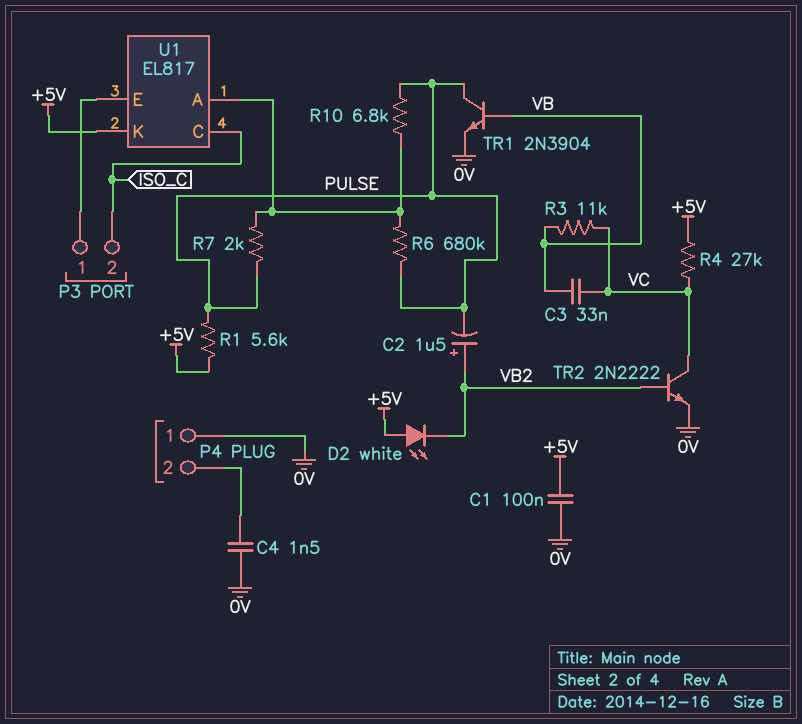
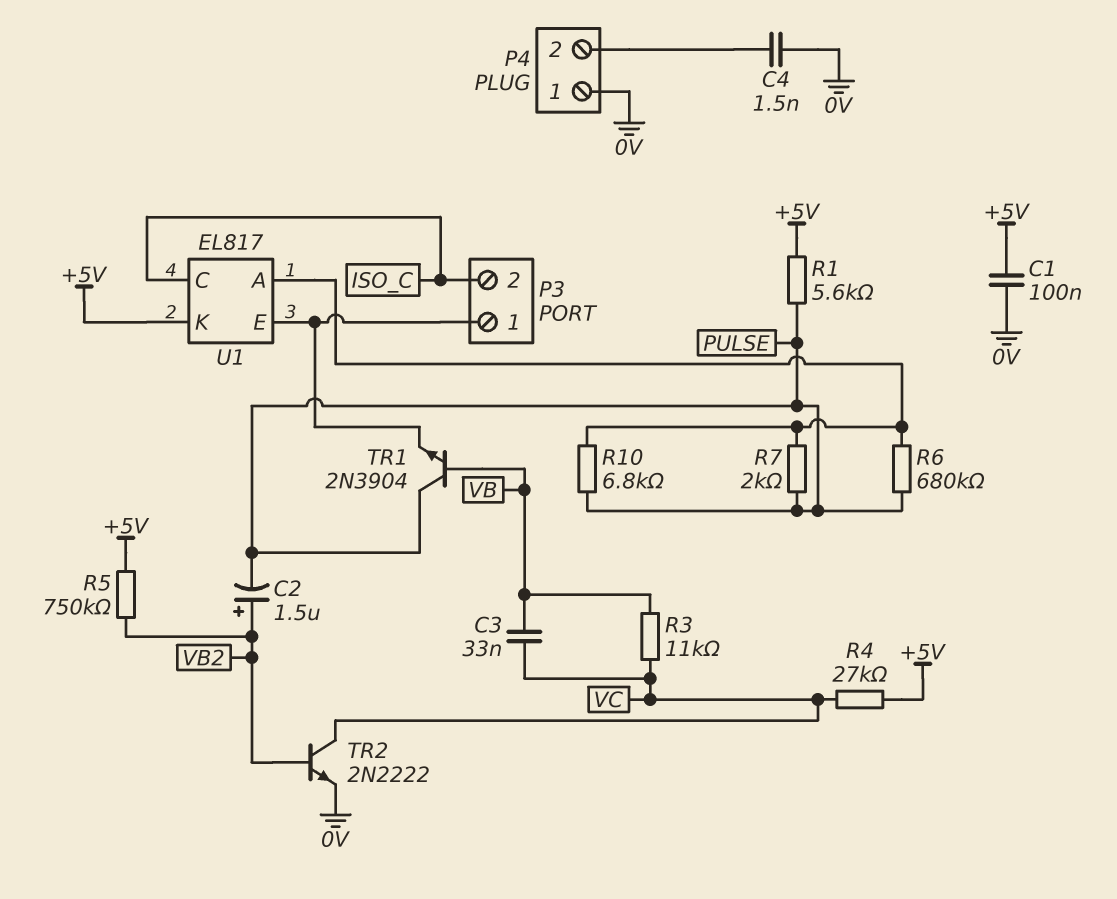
D2: LED white (A +5V, K VB2) -> none
R5: none -> 750k (+5V, VB2)
TR1: NPN 2N3904 (B VB, C PULSE, E 0V) -> NPN 2N3904 (B VB, C PULSE, E P3/1)

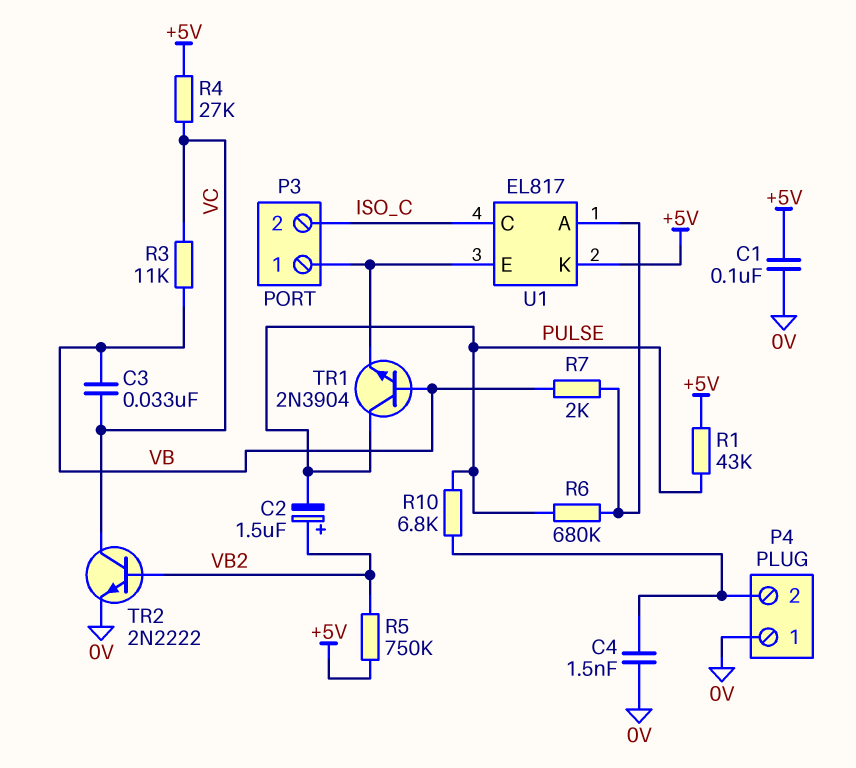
R1: 5.6k (+5V, PULSE) -> 43k (+5V, PULSE)
R7: 2k (PULSE, U1/A) -> 2k (U1/A, VB)
R10: 6.8k (PULSE, U1/A) -> 6.8k (P4/2, PULSE)

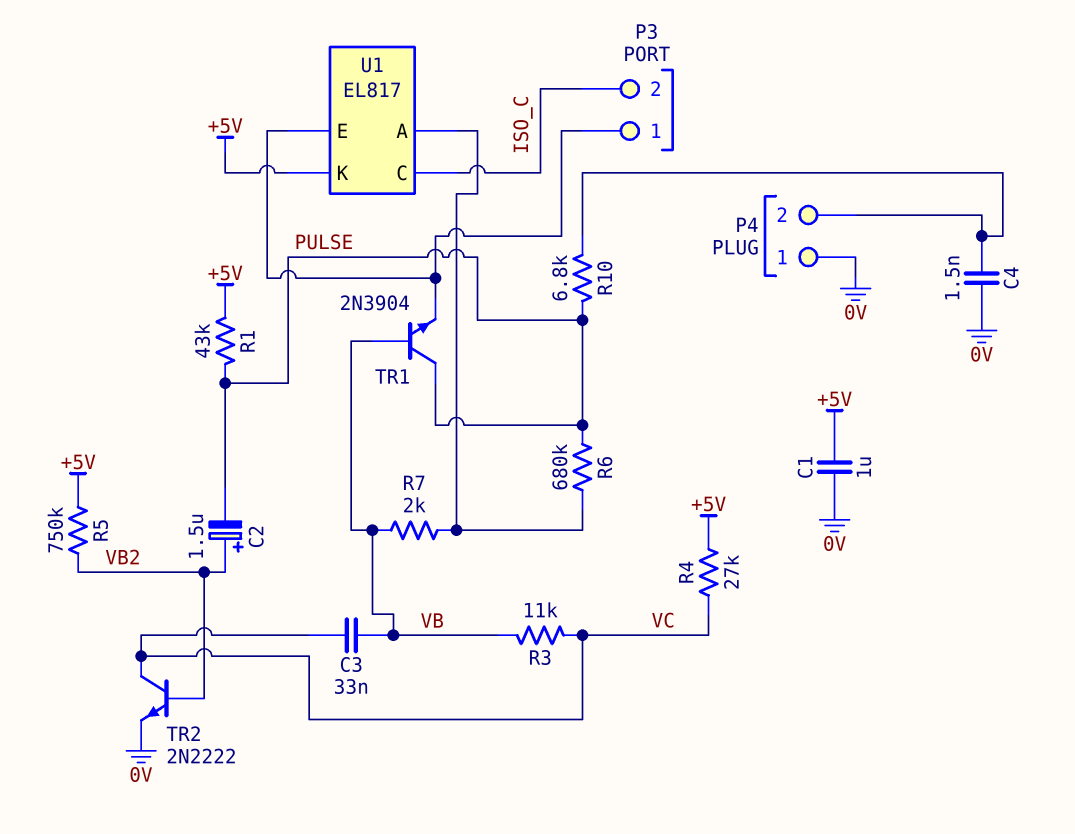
C1: 100nF (+5V, 0V) -> 1uF (+5V, 0V)

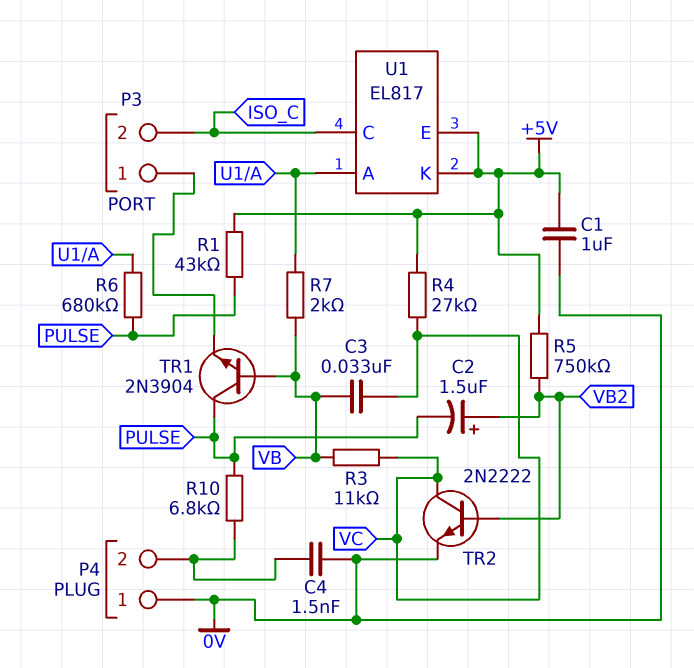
U1 pin E: P3/1 -> +5V

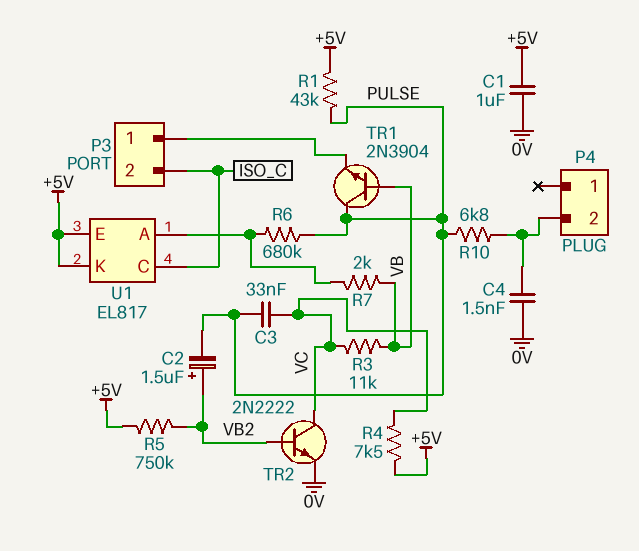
C3: 33nF (VB, VC) -> 33nF (PULSE, VC)
P4 pin 1: 0V -> none
R4: 27k (+5V, VC) -> 7.5k (+5V, VC)

